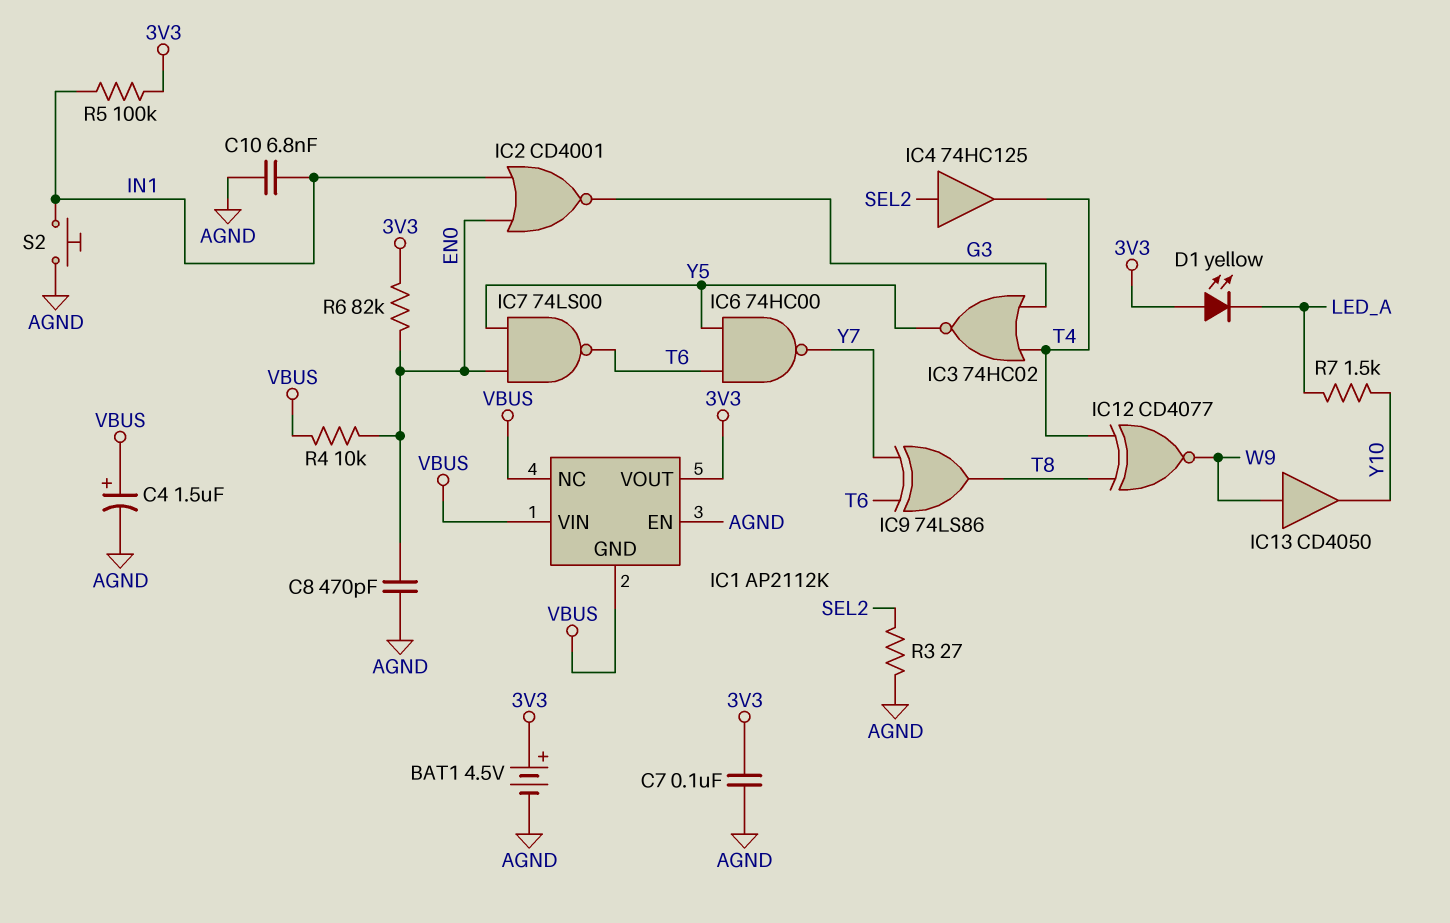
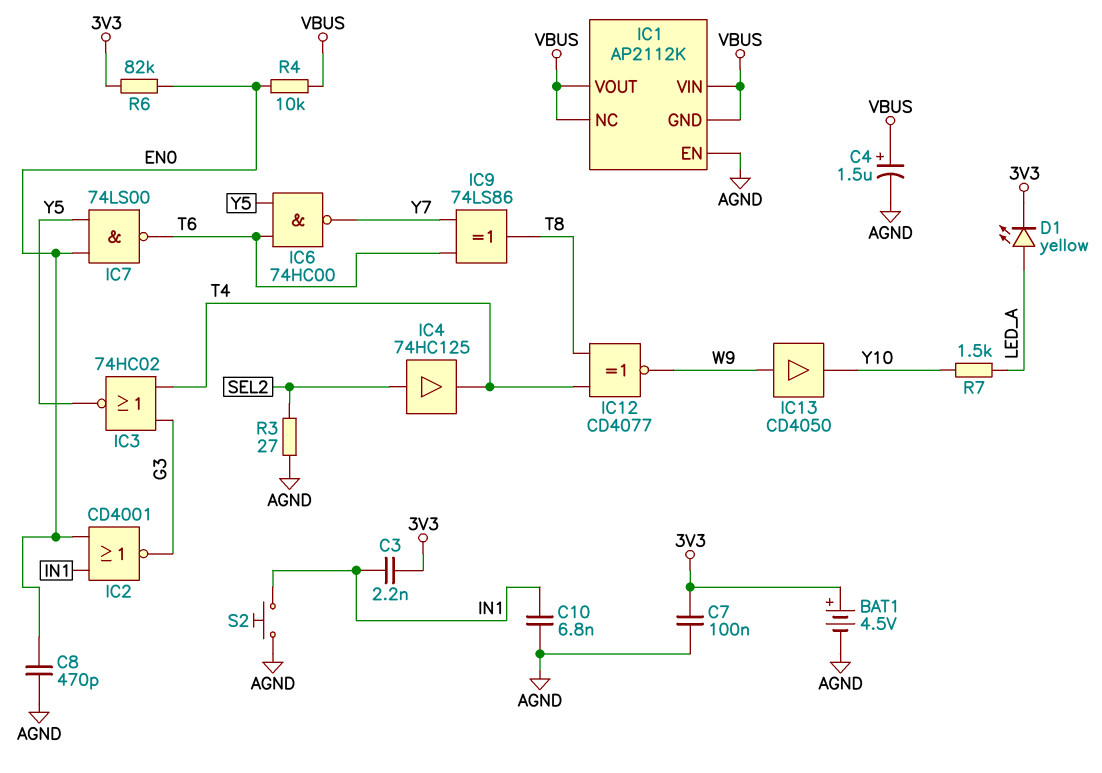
C3: none -> 2.2nF (3V3, IN1)
D1: LED yellow (A 3V3, K LED_A) -> LED yellow (A LED_A, K 3V3)
IC1 pin VOUT: 3V3 -> VBUS
R5: 100k (3V3, IN1) -> none

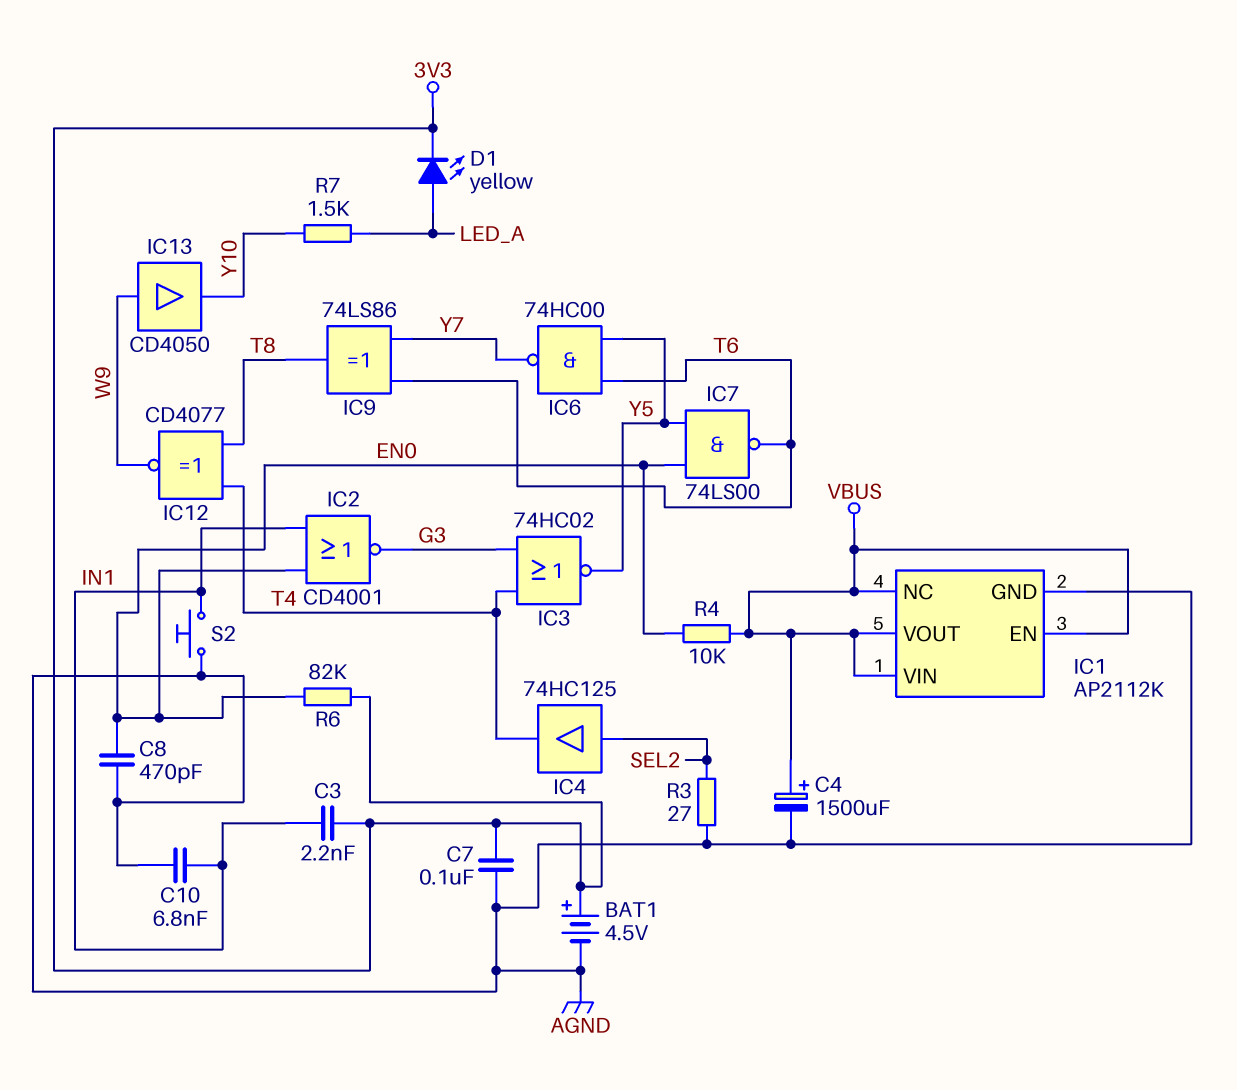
C4: 1.5uF (plus VBUS, minus AGND) -> 1500uF (plus VBUS, minus AGND)
IC1 pin EN: AGND -> VBUS
IC1 pin GND: VBUS -> AGND

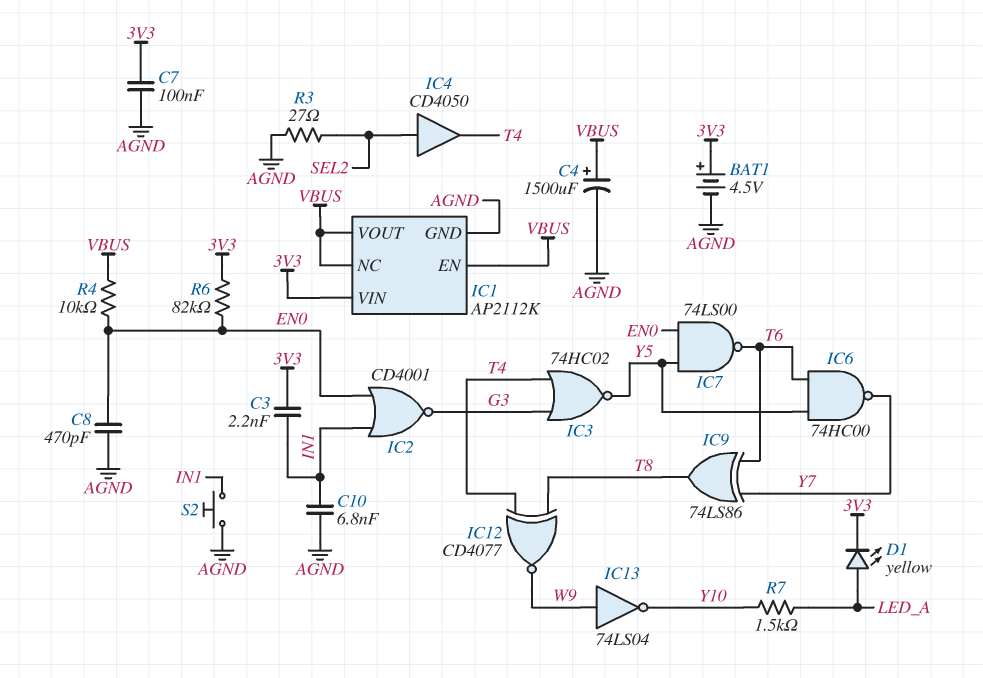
IC1 pin VIN: VBUS -> 3V3
IC4: buffer 74HC125 (in SEL2, out T4) -> buffer CD4050 (in SEL2, out T4)
IC13: buffer CD4050 (in W9, out Y10) -> NOT 74LS04 (in W9, out Y10)

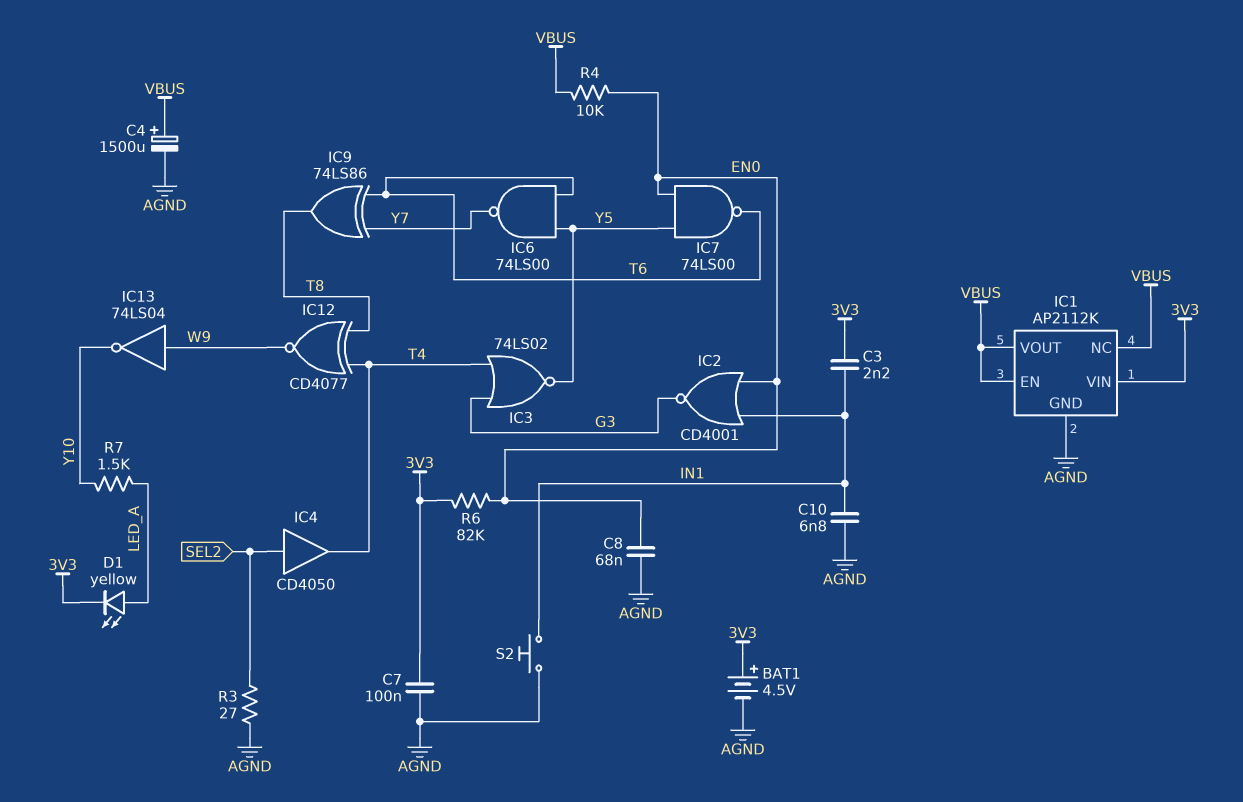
C8: 470pF (AGND, EN0) -> 68nF (AGND, EN0)
IC3: NOR 74HC02 (in G3, in T4, out Y5) -> NOR 74LS02 (in G3, in T4, out Y5)
IC6: NAND 74HC00 (in T6, in Y5, out Y7) -> NAND 74LS00 (in T6, in Y5, out Y7)

